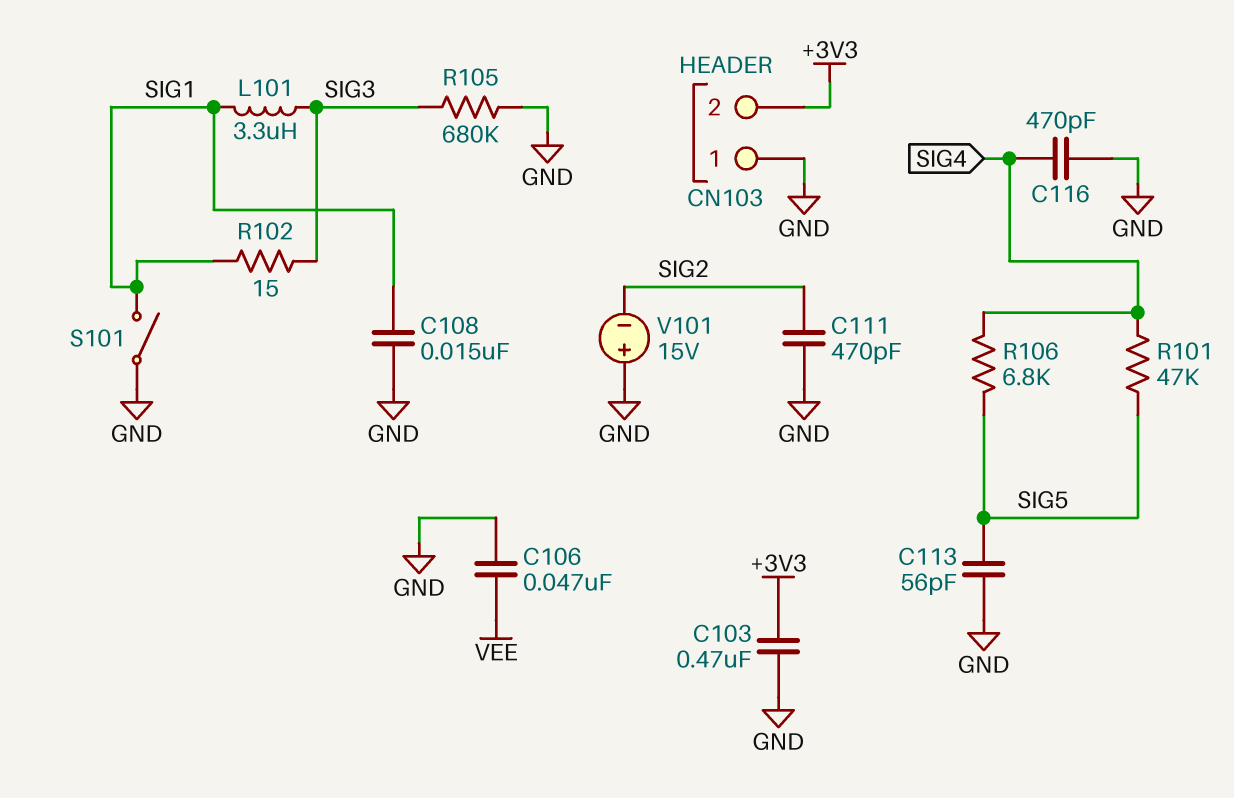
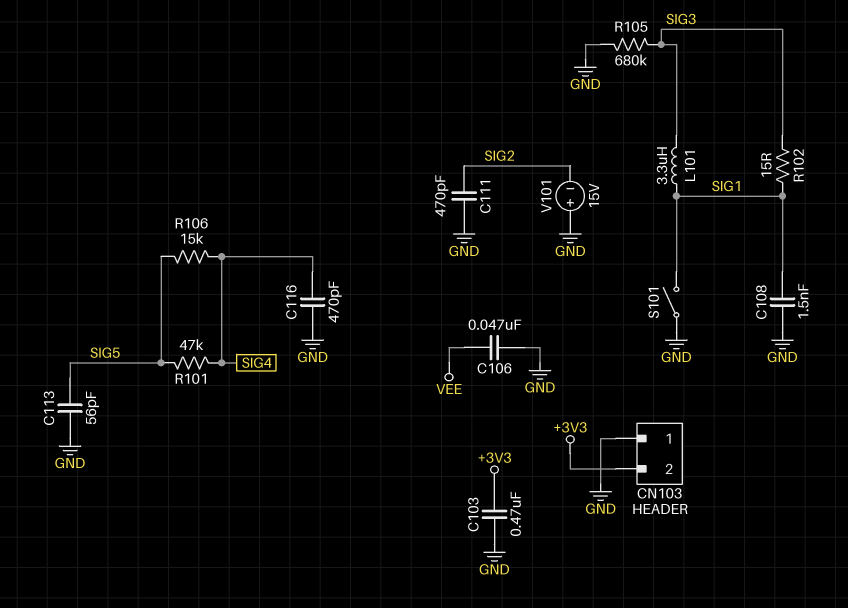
C108: 15nF (GND, SIG1) -> 1.5nF (GND, SIG1)
R106: 6.8k (SIG4, SIG5) -> 15k (SIG4, SIG5)

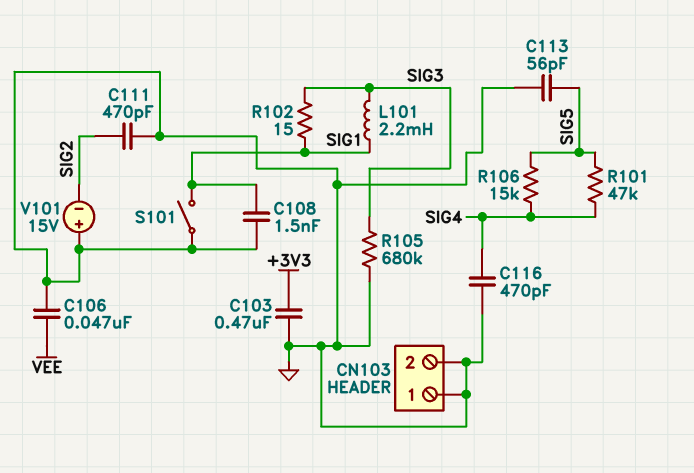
CN103 pin 2: +3V3 -> GND
L101: 3.3uH (SIG1, SIG3) -> 2.2mH (SIG1, SIG3)

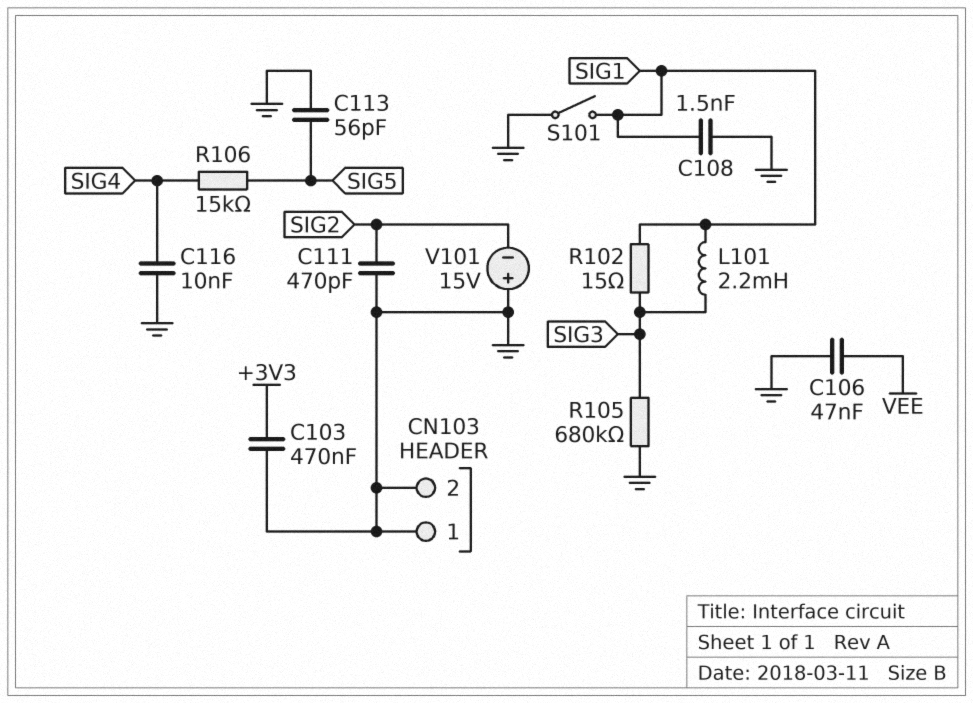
C116: 470pF (GND, SIG4) -> 10nF (GND, SIG4)
R101: 47k (SIG4, SIG5) -> none

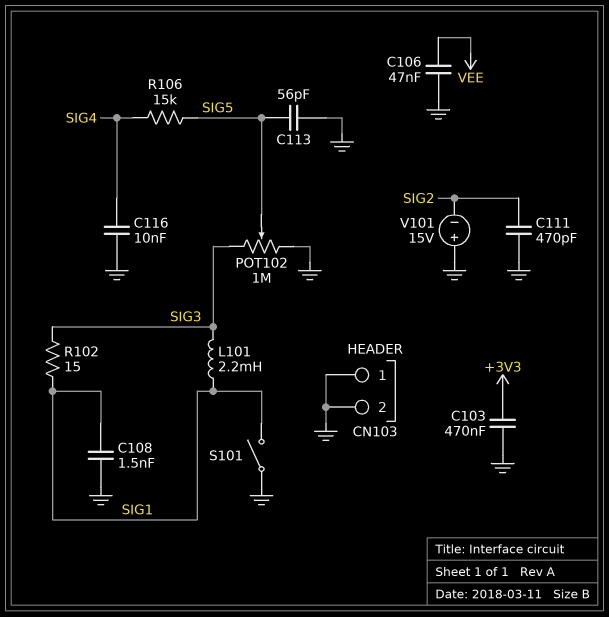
POT102: none -> 1M (GND, SIG3, wiper SIG5)
R105: 680k (GND, SIG3) -> none

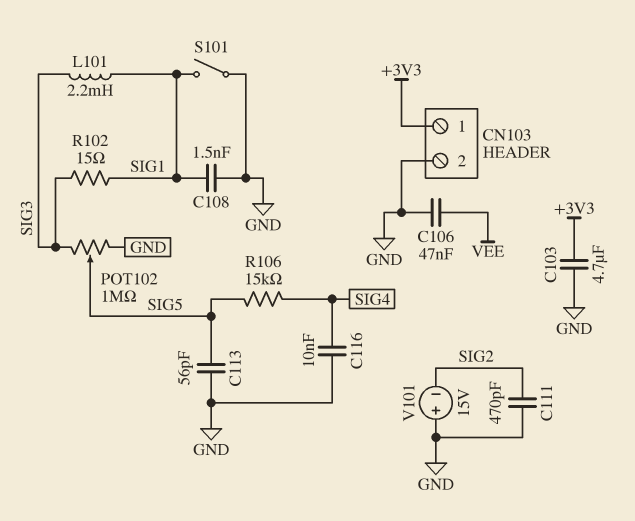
C103: 470nF (+3V3, GND) -> 4.7uF (+3V3, GND)
CN103 pin 1: GND -> +3V3

